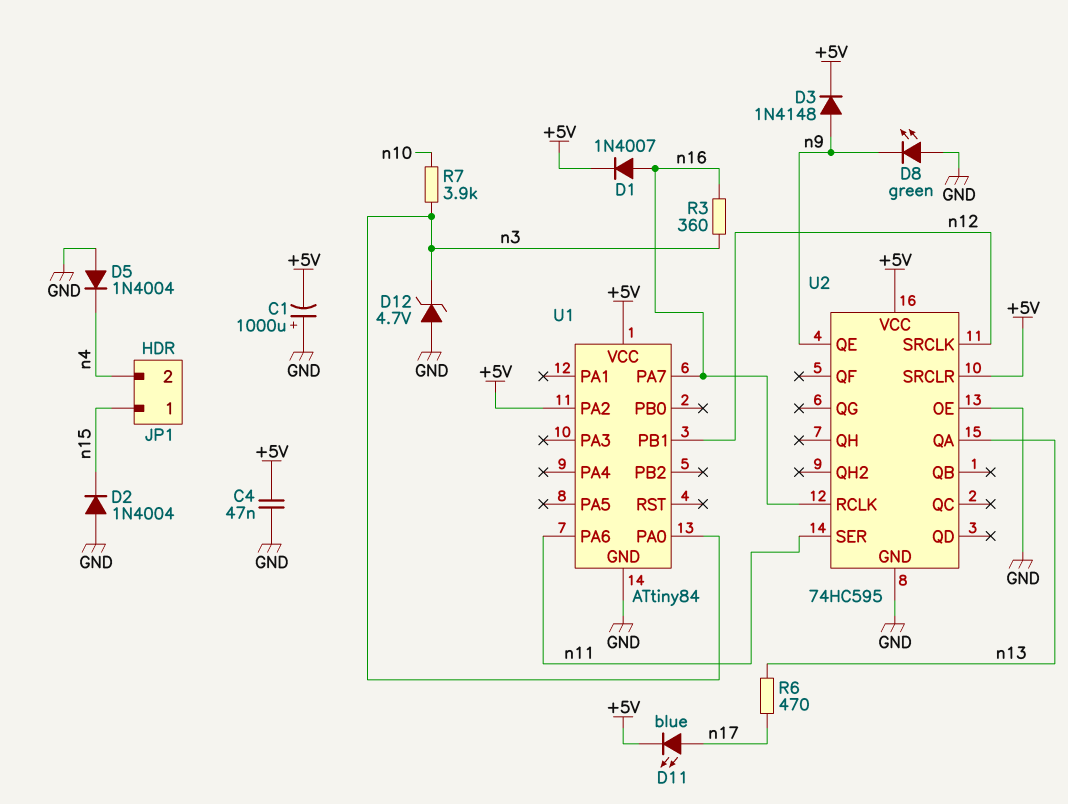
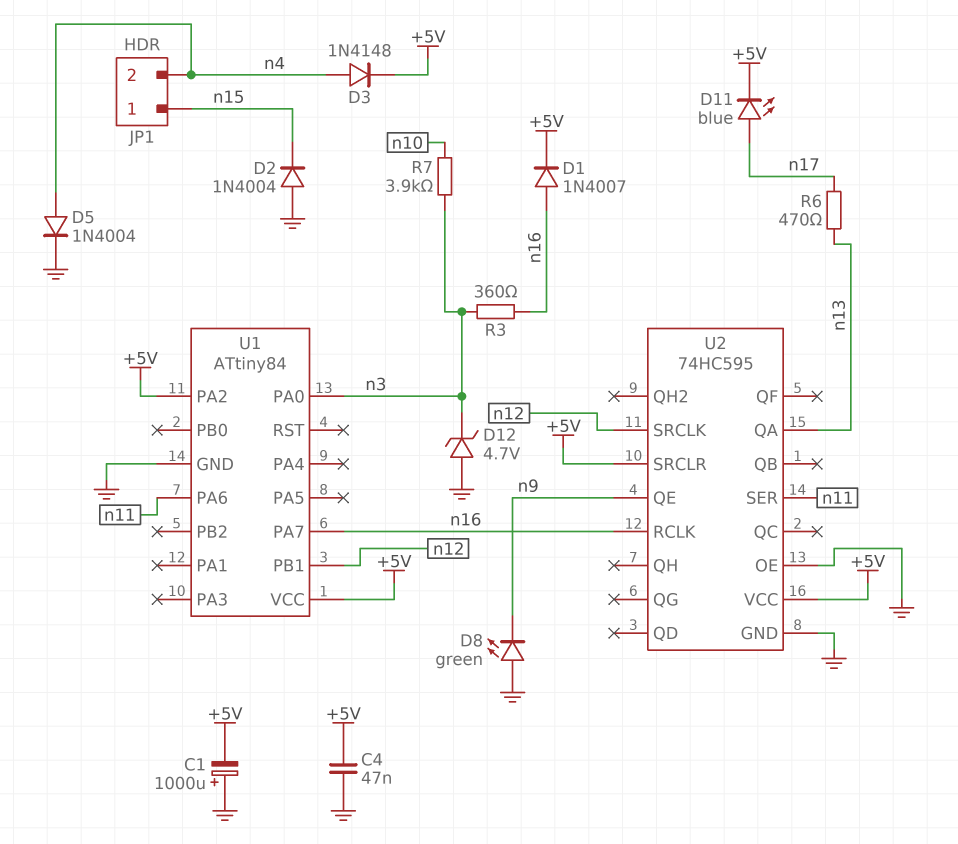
D3: diode 1N4148 (A n9, K +5V) -> diode 1N4148 (A n4, K +5V)
D5: diode 1N4004 (A GND, K n4) -> diode 1N4004 (A n4, K GND)

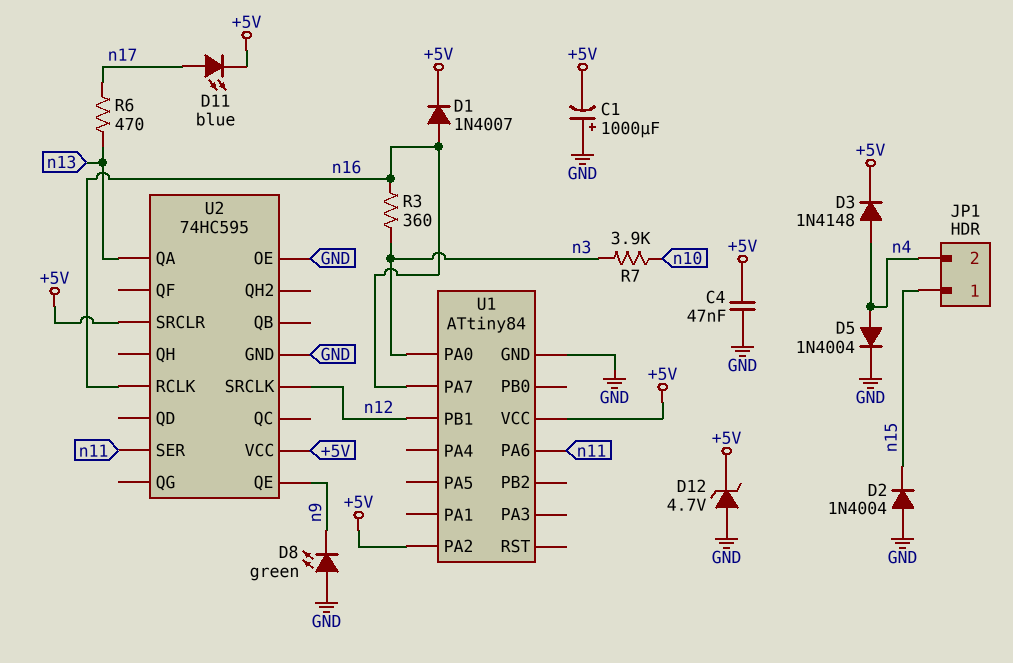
D12: zener 4.7V (A GND, K n3) -> zener 4.7V (A GND, K +5V)

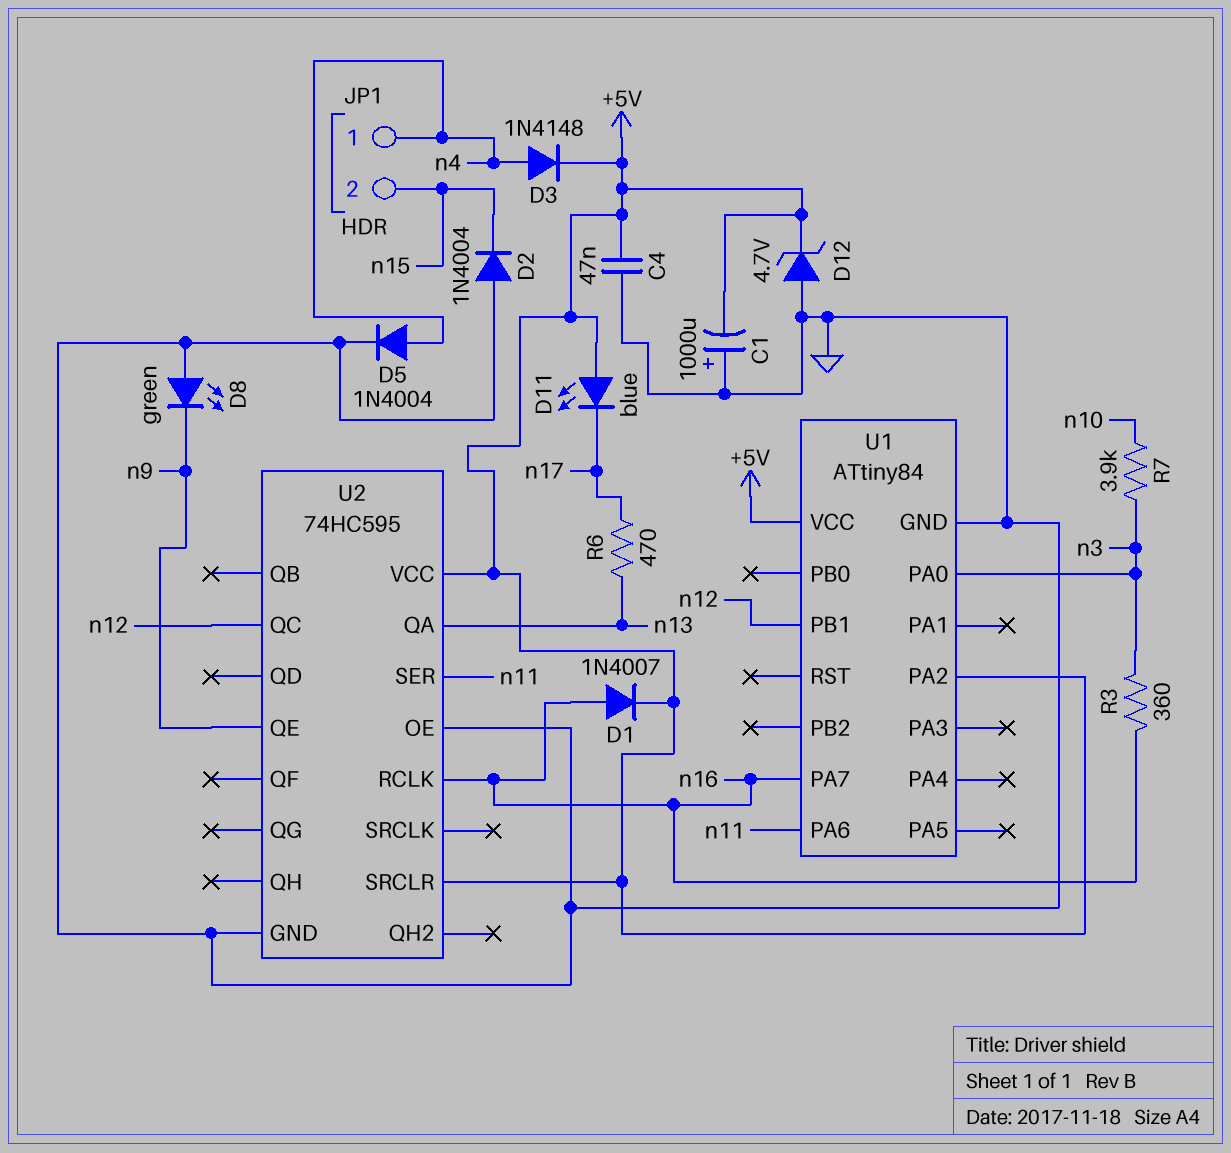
D11: LED blue (A n17, K +5V) -> LED blue (A +5V, K n17)
JP1 pin 1: n15 -> n4
JP1 pin 2: n4 -> n15
U2 pin QC: none -> n12
U2 pin SRCLK: n12 -> none

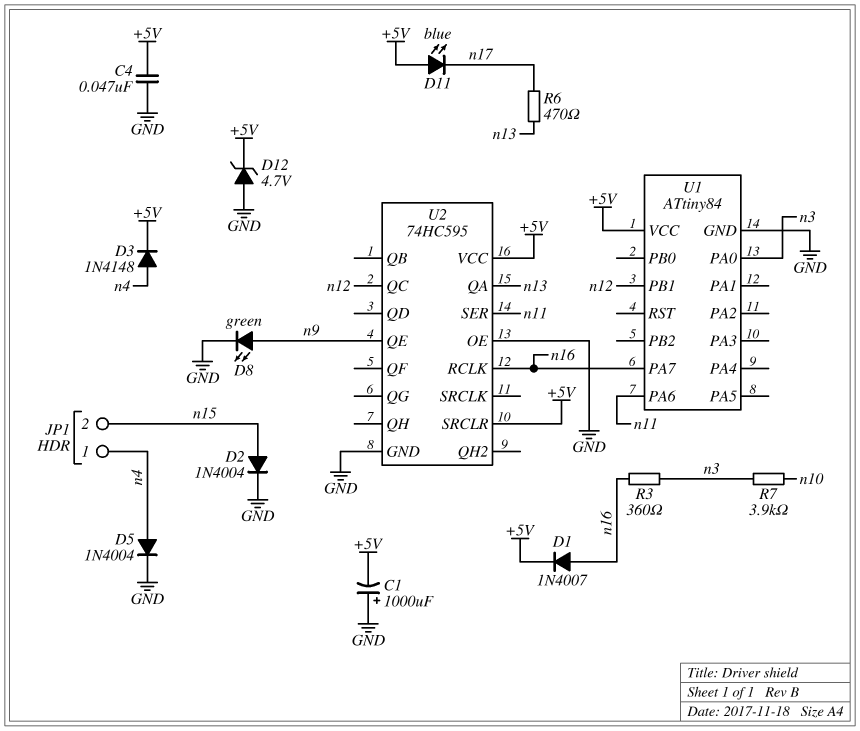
D2: diode 1N4004 (A GND, K n15) -> diode 1N4004 (A n15, K GND)
D8: LED green (A GND, K n9) -> LED green (A n9, K GND)
U1 pin PA2: +5V -> none

